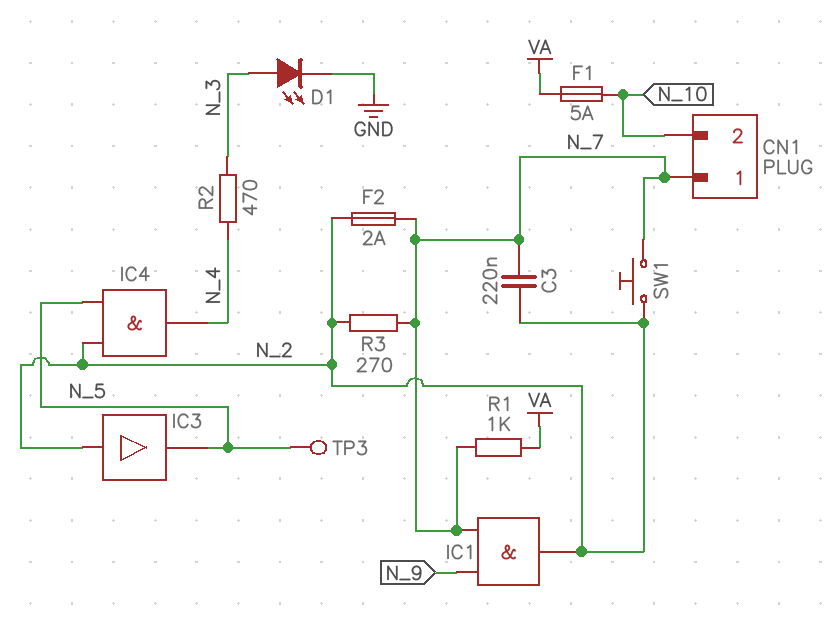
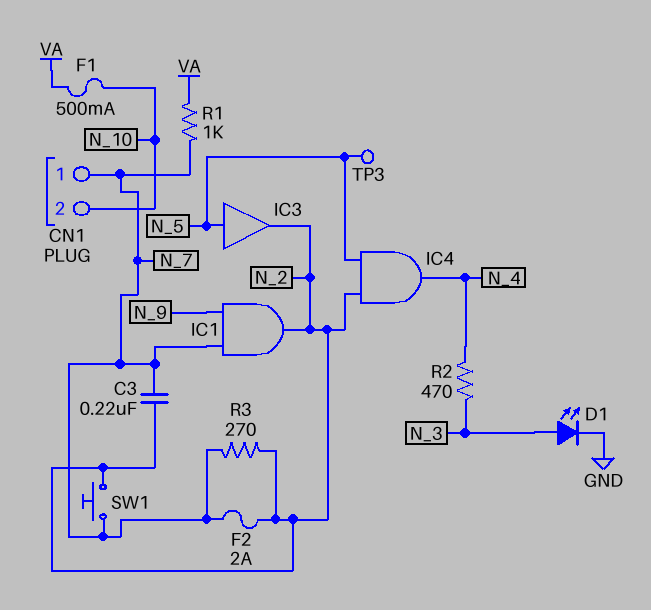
F1: 5A (N_10, VA) -> 500mA (N_10, VA)
IC3: buffer (in N_2, out N_5) -> buffer (in N_5, out N_2)

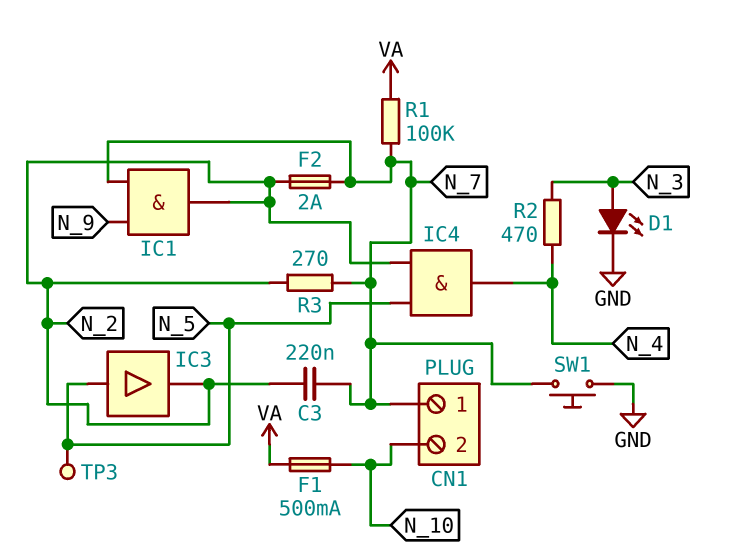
R1: 1k (N_7, VA) -> 100k (N_7, VA)
SW1: button (N_2, N_7) -> button (GND, N_7)

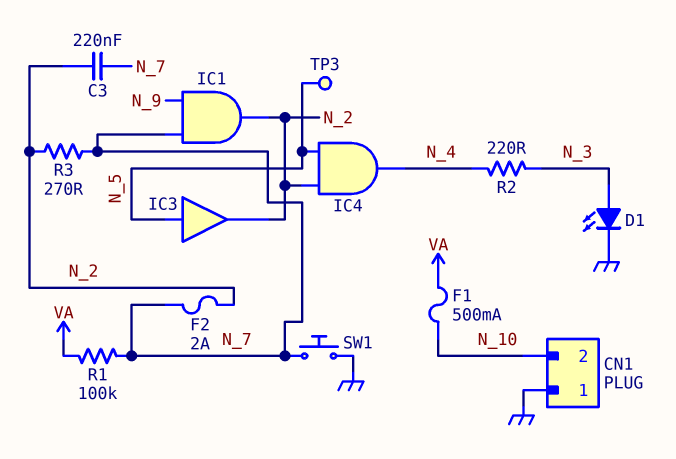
CN1 pin 1: N_7 -> GND
R2: 470 (N_3, N_4) -> 220 (N_3, N_4)

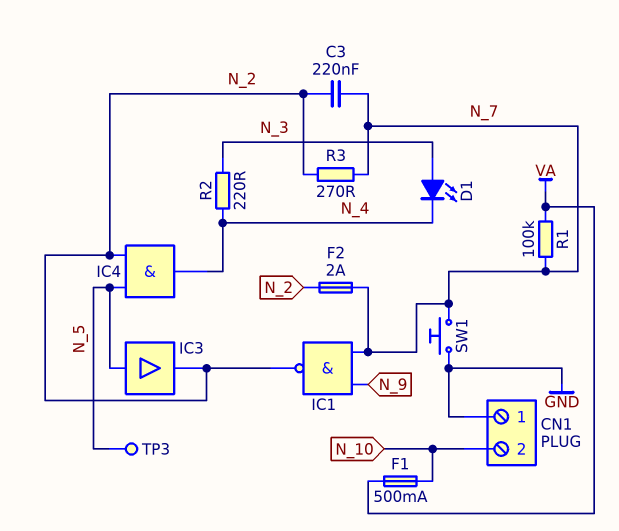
D1: LED (A N_3, K GND) -> LED (A N_3, K N_4)
IC1: AND (in N_7, in N_9, out N_2) -> NAND (in N_7, in N_9, out N_2)

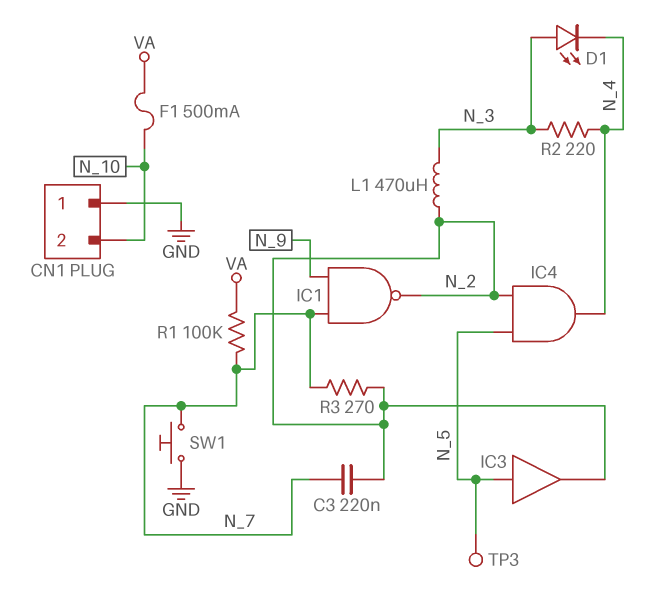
F2: 2A (N_2, N_7) -> none
L1: none -> 470uH (N_2, N_3)

